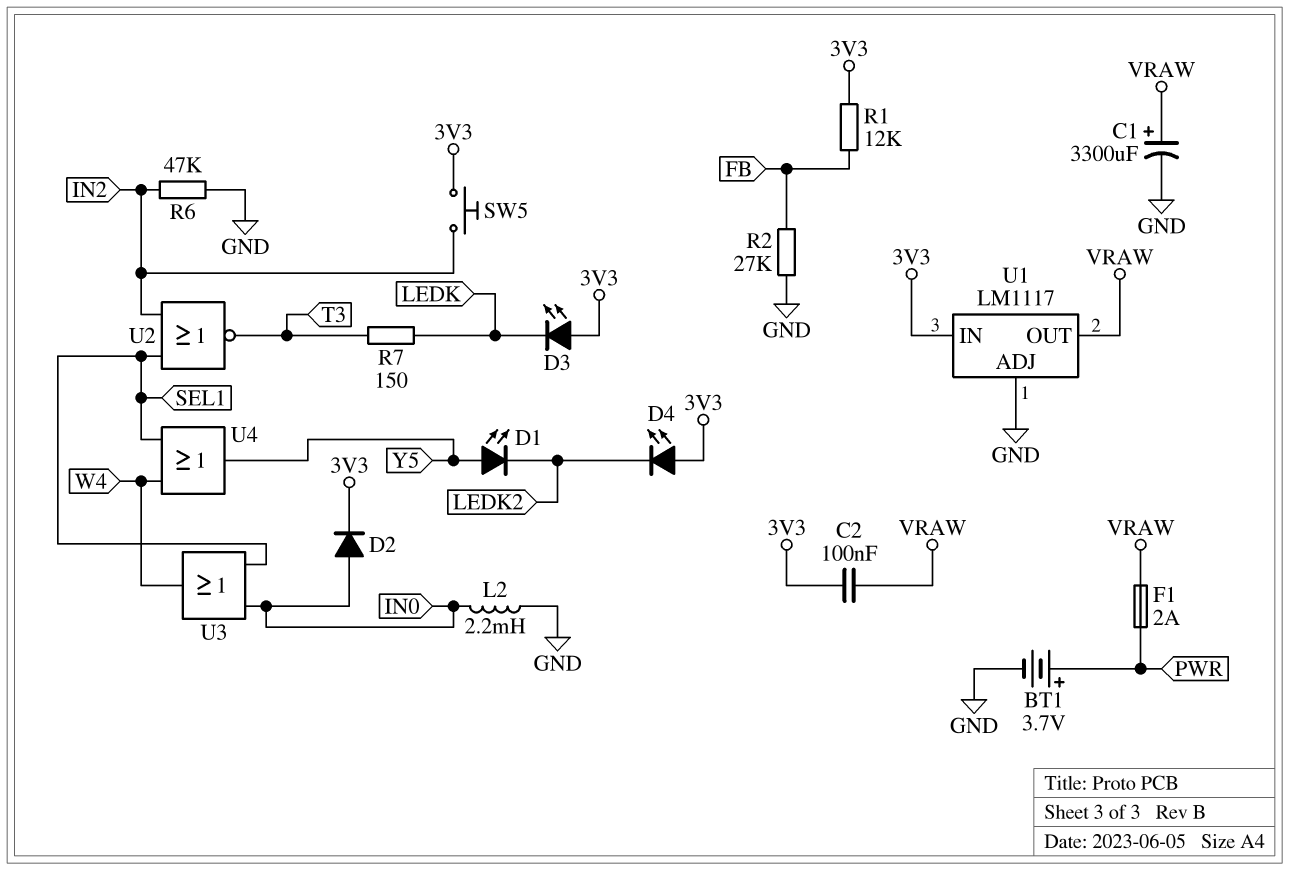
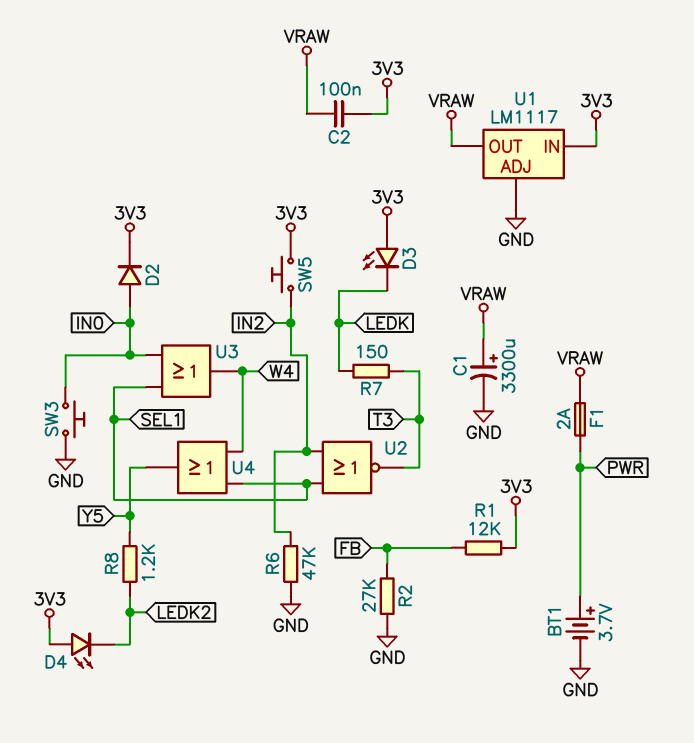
D1: LED (A Y5, K LEDK2) -> none
L2: 2.2mH (GND, IN0) -> none
R8: none -> 1.2k (LEDK2, Y5)
SW3: none -> button (GND, IN0)

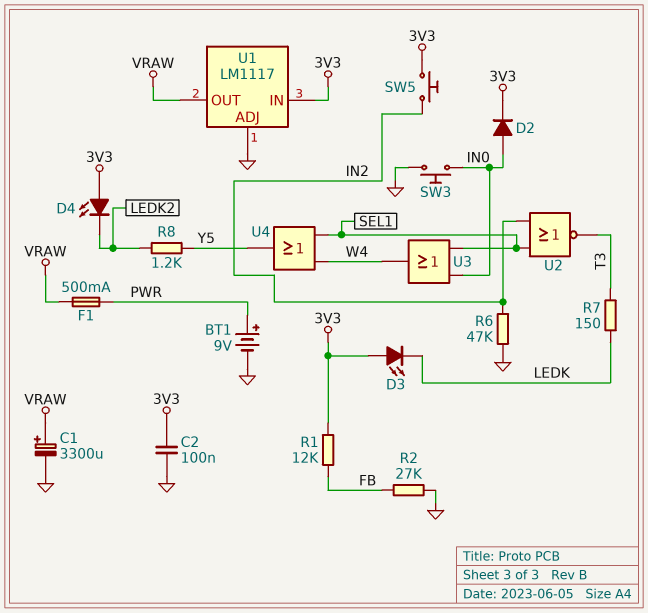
BT1: 3.7V (plus PWR, minus GND) -> 9V (plus PWR, minus GND)
C2: 100nF (3V3, VRAW) -> 100nF (3V3, GND)
F1: 2A (PWR, VRAW) -> 500mA (PWR, VRAW)

